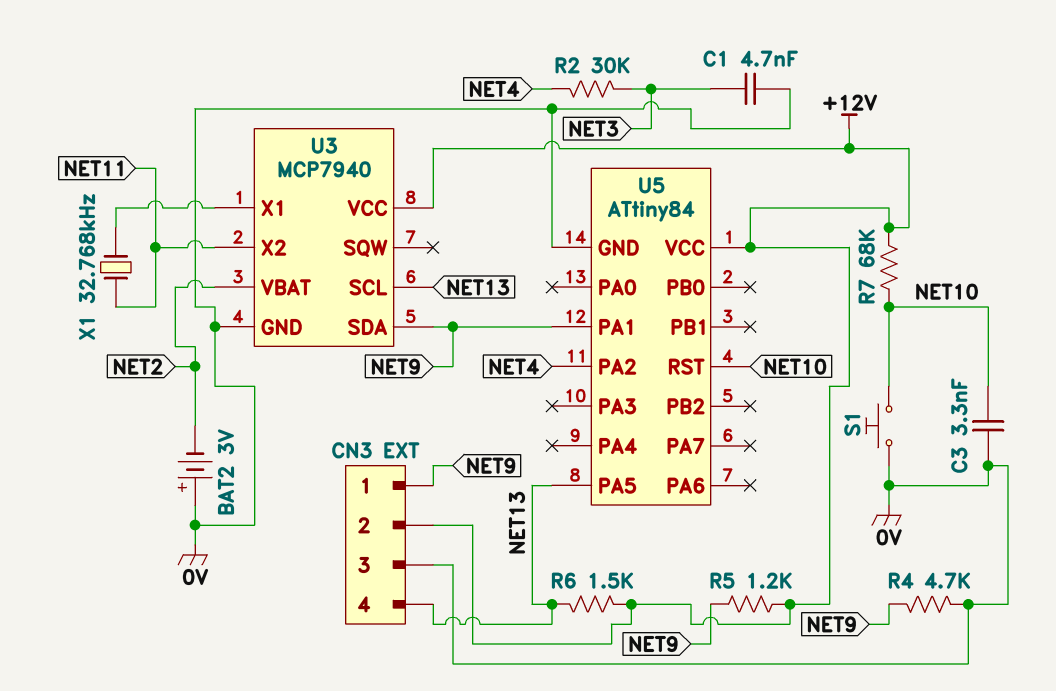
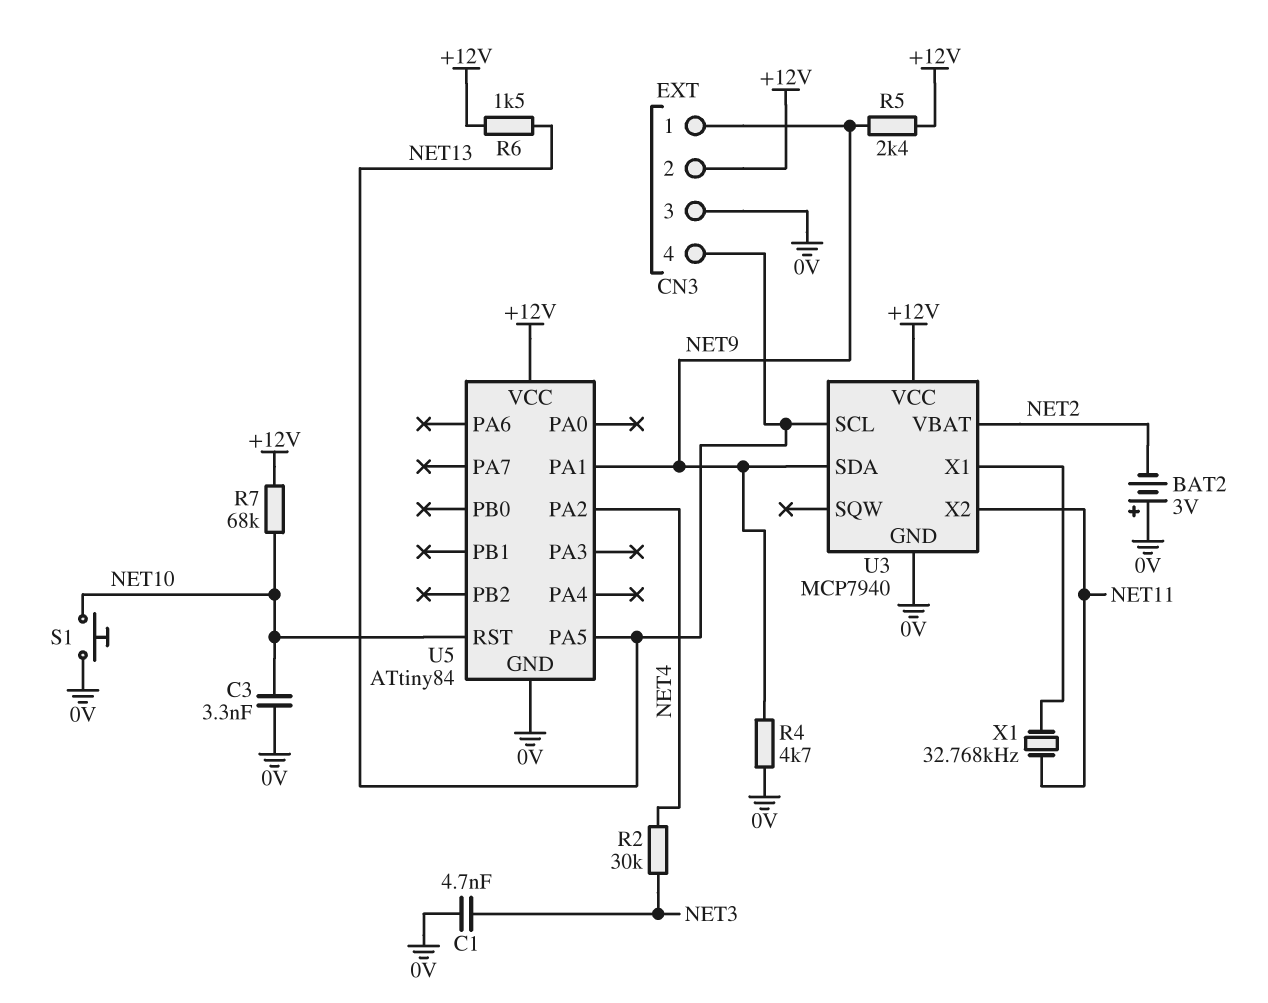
R5: 1.2k (+12V, NET9) -> 2.4k (+12V, NET9)

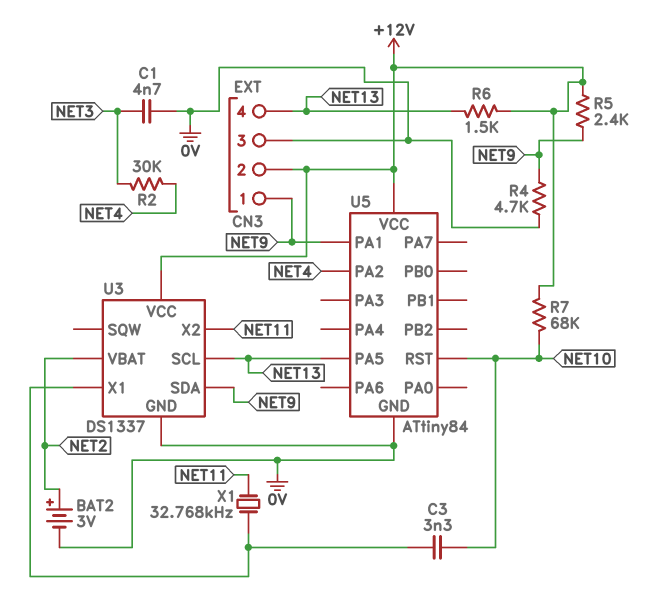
BAT2: 3V (plus 0V, minus NET2) -> 3V (plus NET2, minus 0V)
C3: 3.3nF (0V, NET10) -> 3.3nF (NET10, U3/X1)
S1: button (0V, NET10) -> none
U3: MCP7940 -> DS1337

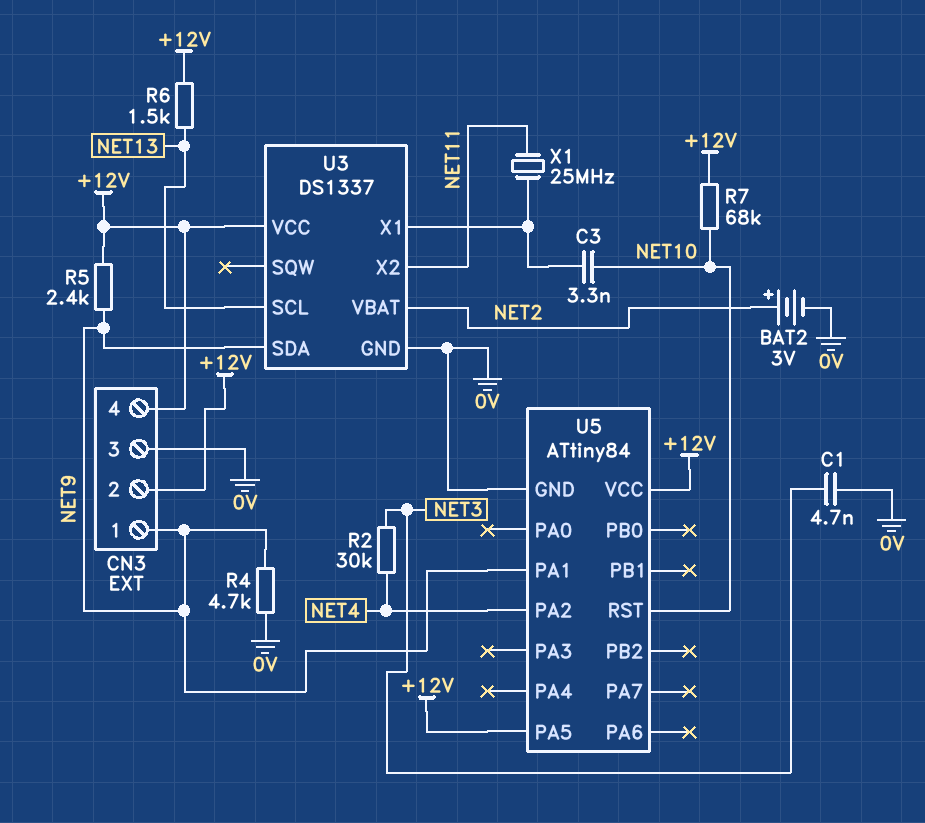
CN3 pin 4: NET13 -> +12V
U5 pin PA5: NET13 -> +12V
X1: 32.768kHz (NET11, U3/X1) -> 25MHz (NET11, U3/X1)

